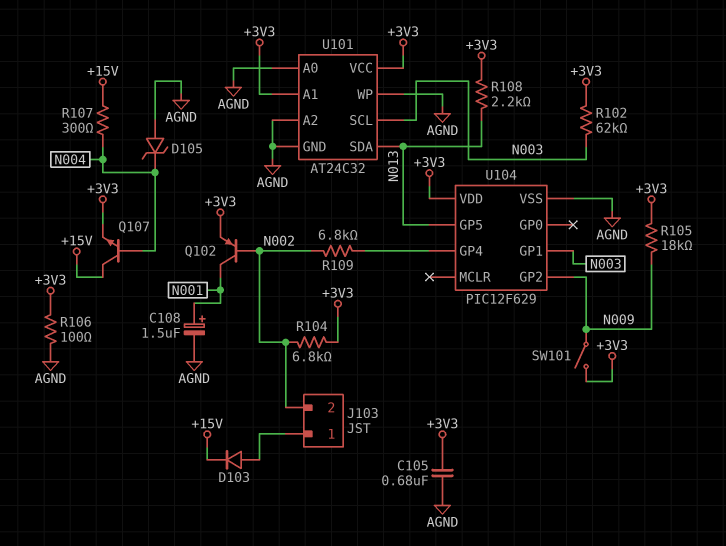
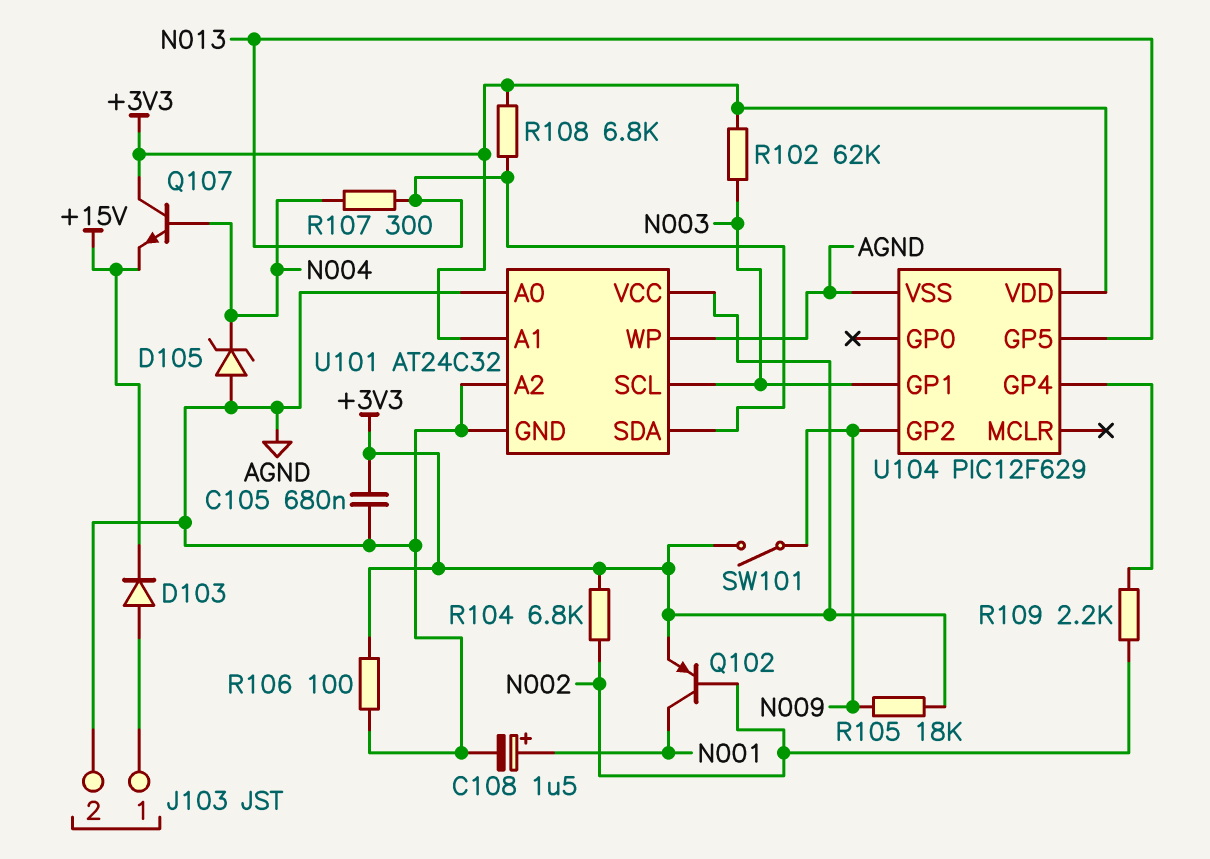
J103 pin 2: N002 -> AGND
Q107: NPN (B N004, C +15V, E +3V3) -> NPN (B N004, C +3V3, E +15V)
R107: 300 (+15V, N004) -> 300 (N004, N013)
R108: 2.2k (+3V3, N013) -> 6.8k (+3V3, N013)
R109: 6.8k (N002, U104/GP4) -> 2.2k (N002, U104/GP4)

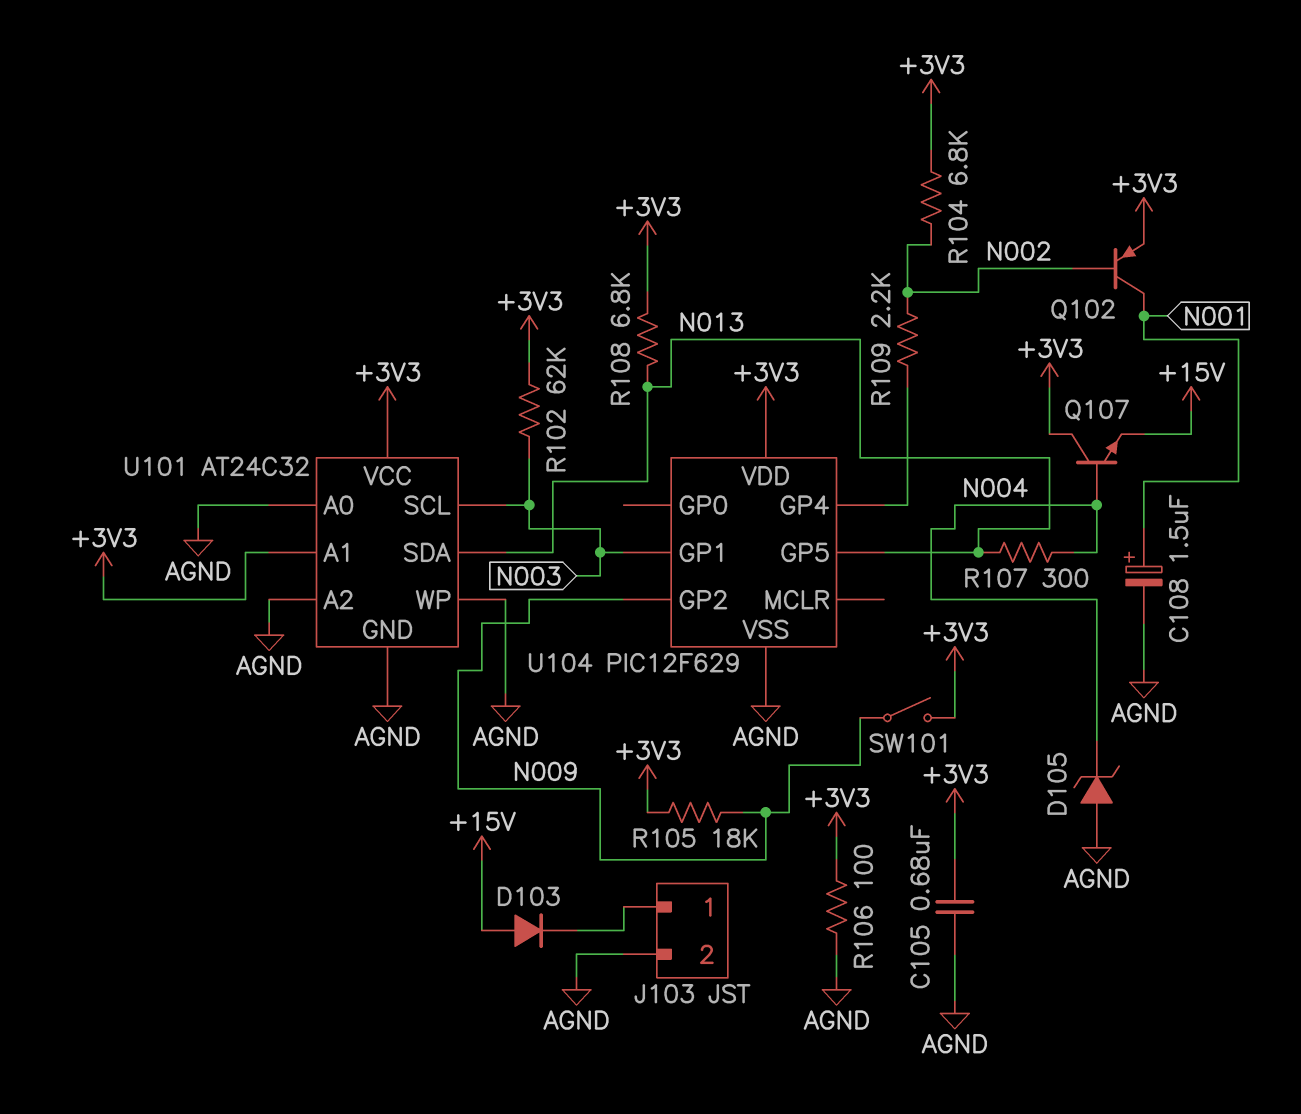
D103: diode (A J103/1, K +15V) -> diode (A +15V, K J103/1)

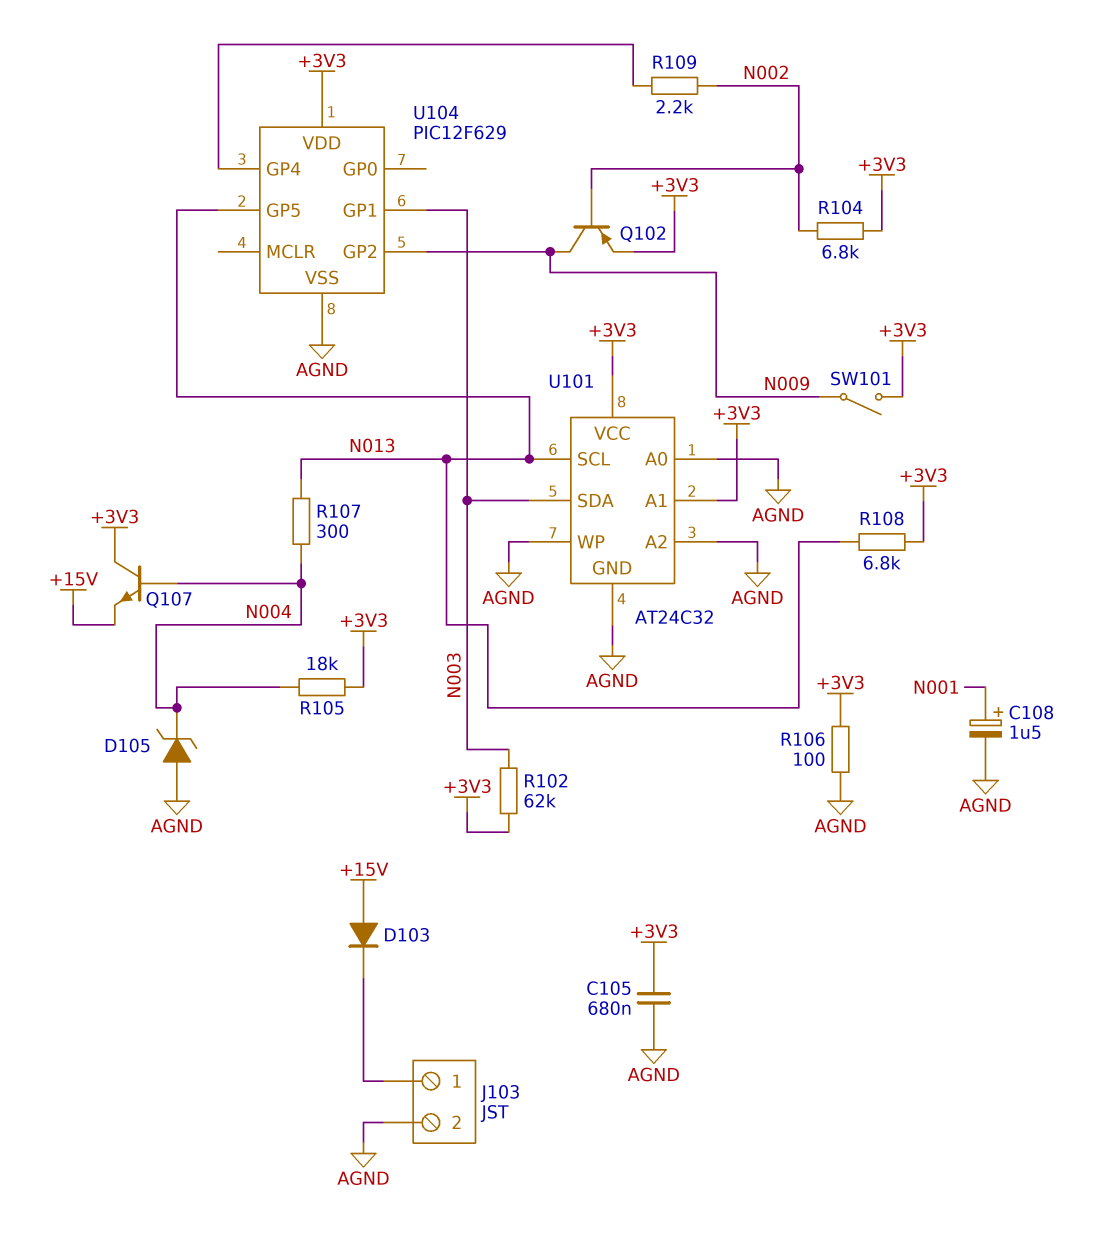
Q102: PNP (B N002, C N001, E +3V3) -> PNP (B N002, C N009, E +3V3)
R105: 18k (+3V3, N009) -> 18k (+3V3, N004)
U101 pin SCL: N003 -> N013
U101 pin SDA: N013 -> N003

